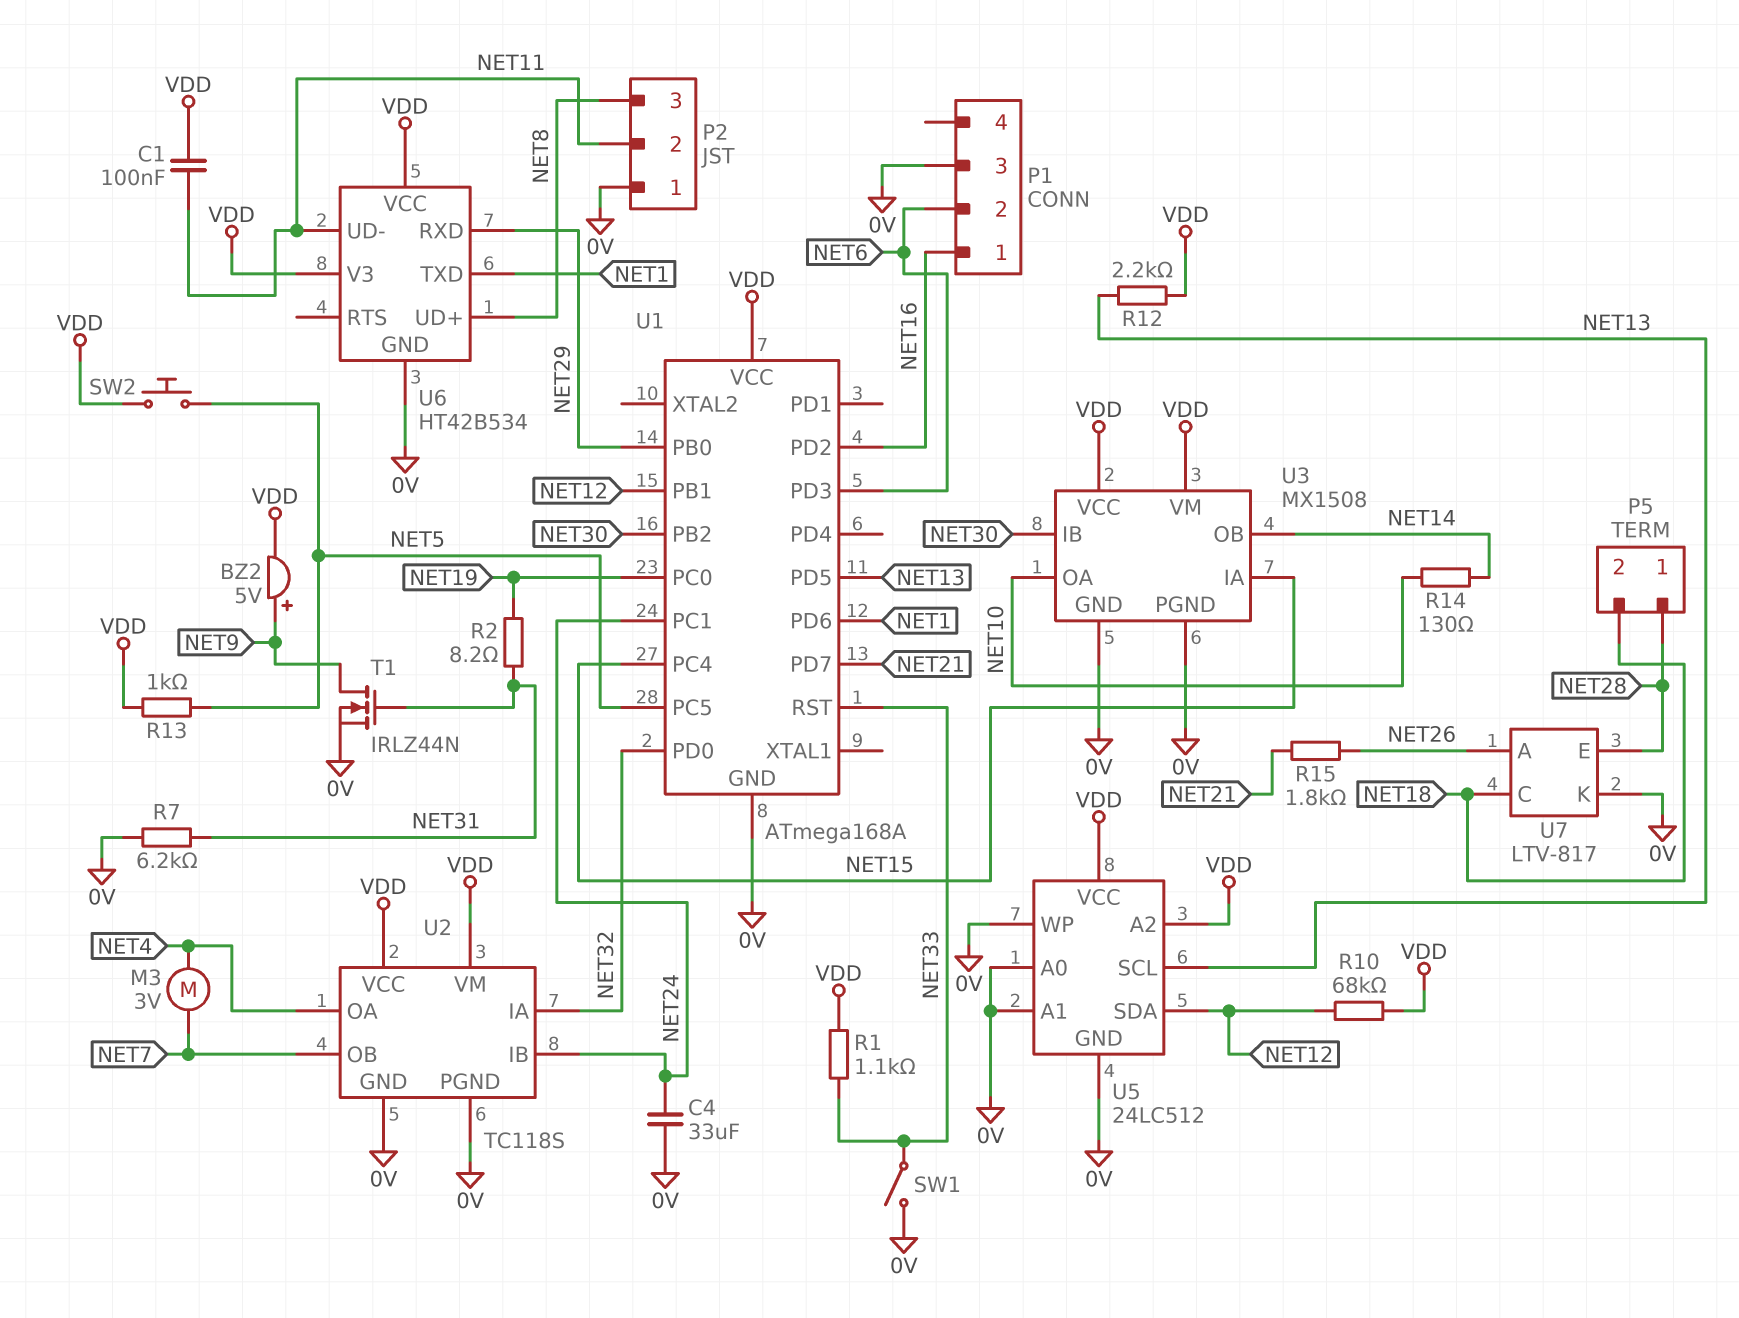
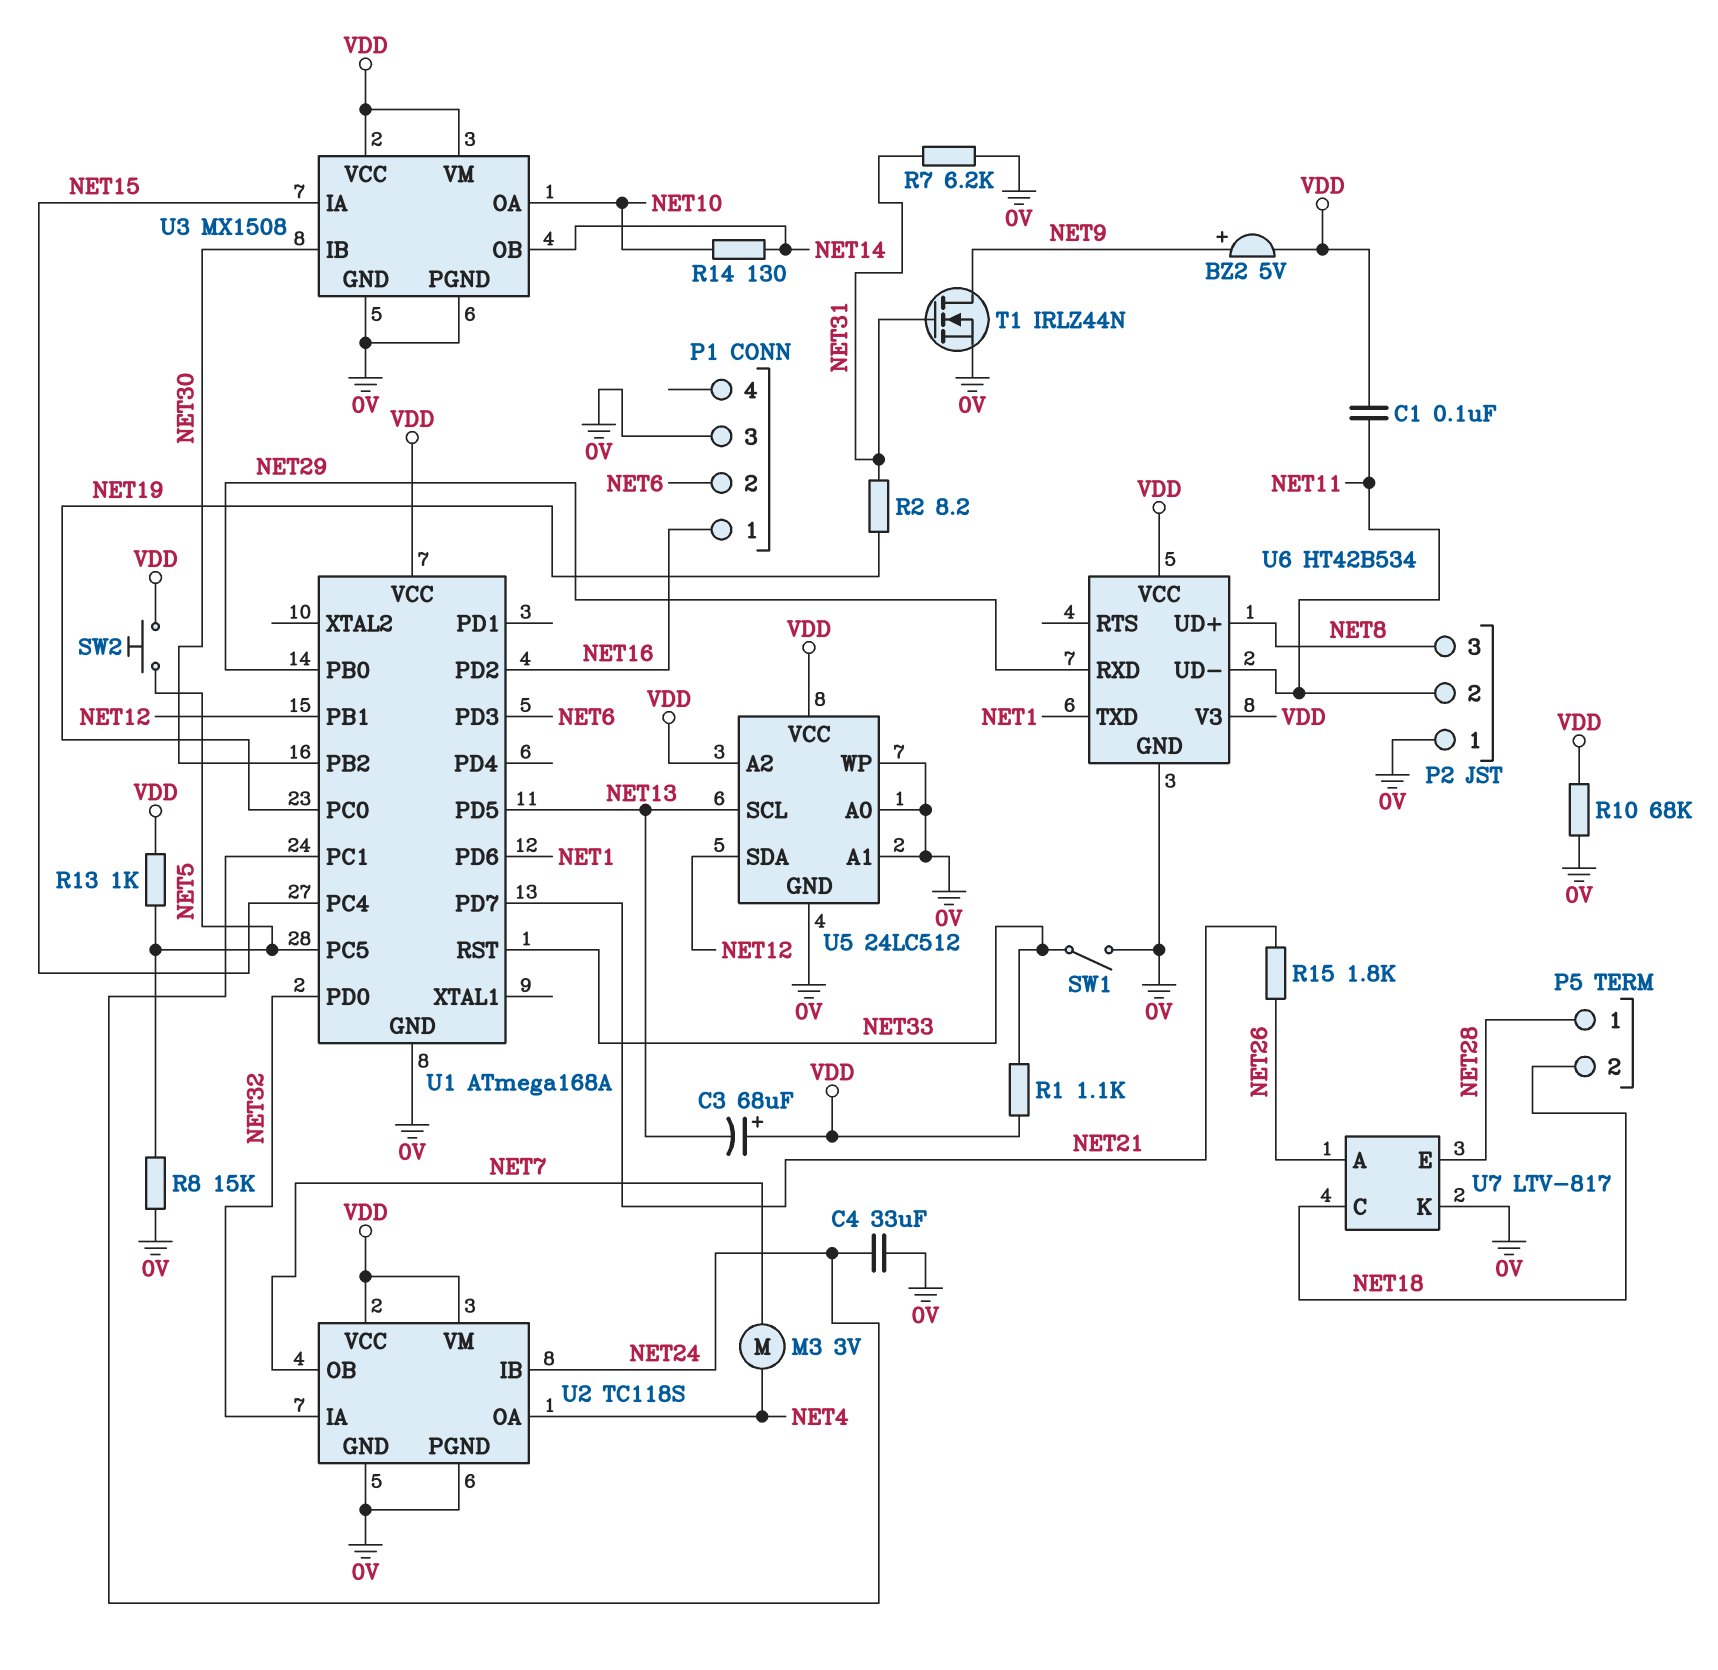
C3: none -> 68uF (plus VDD, minus NET13)
R8: none -> 15k (0V, NET5)
R10: 68k (NET12, VDD) -> 68k (0V, VDD)
R12: 2.2k (NET13, VDD) -> none

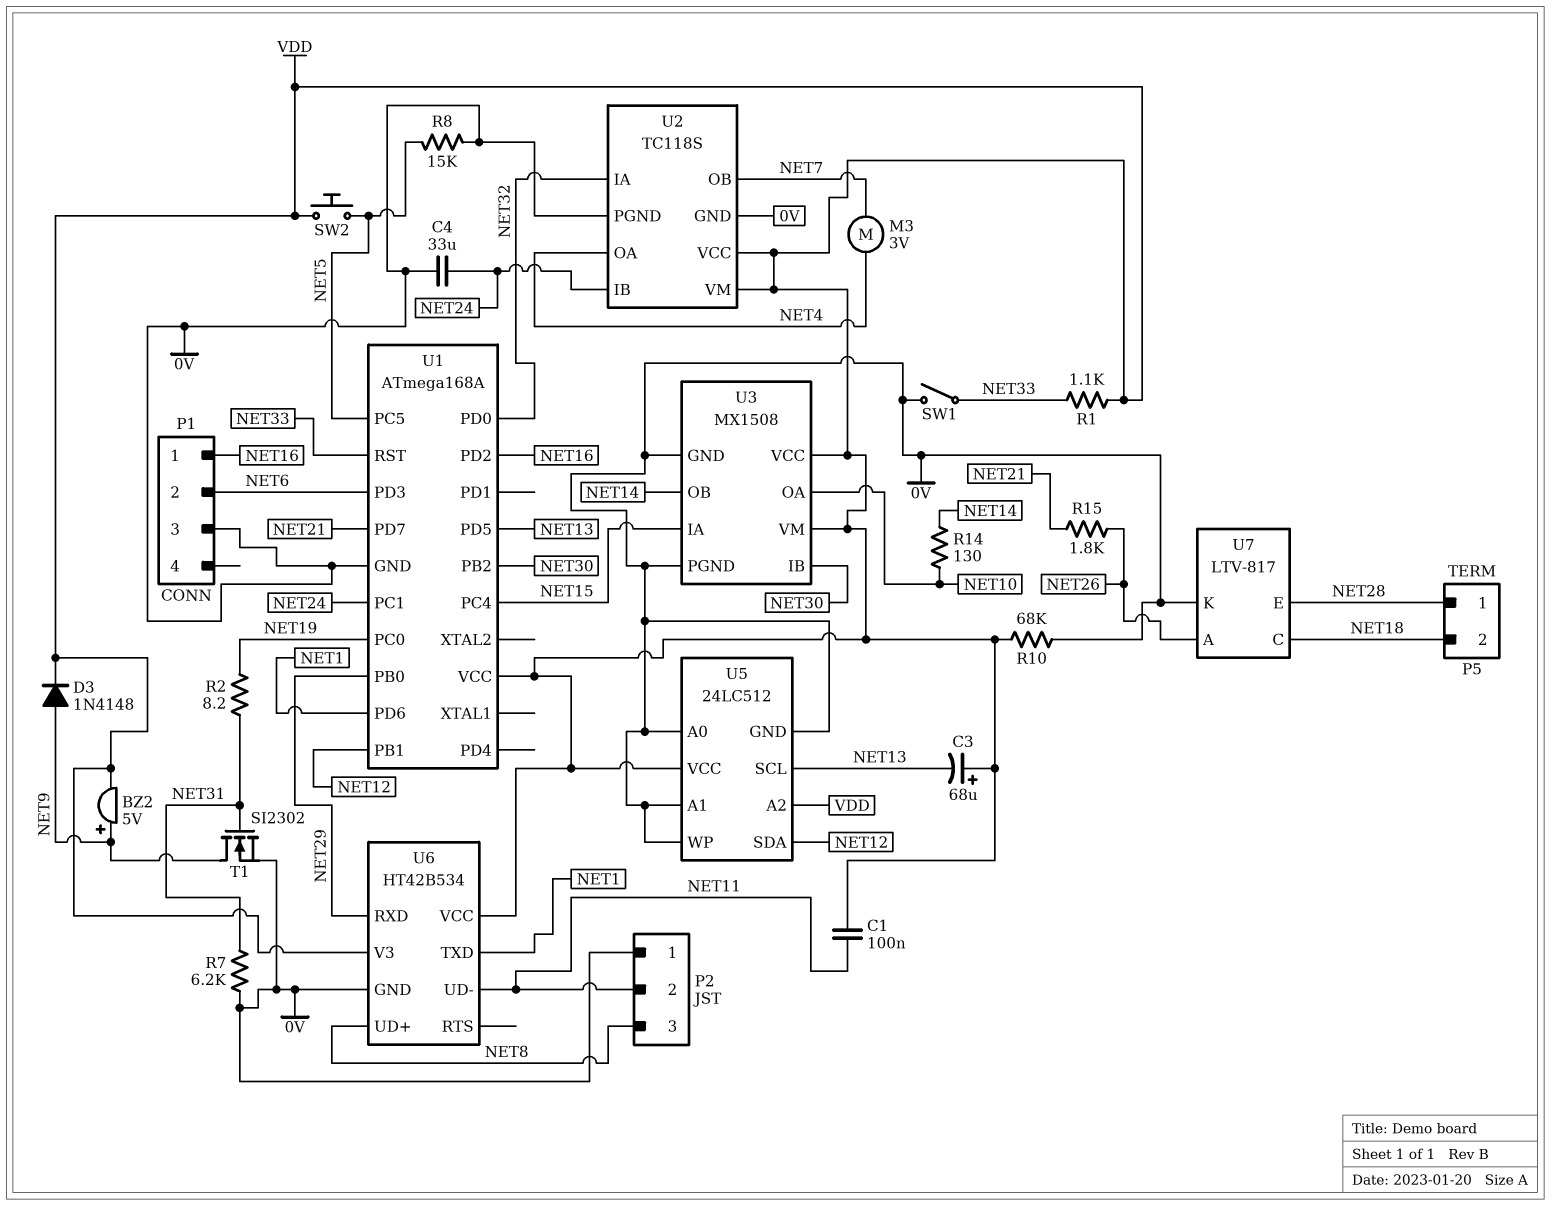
D3: none -> diode 1N4148 (A NET9, K VDD)
R13: 1k (NET5, VDD) -> none
T1: NMOS IRLZ44N (G NET31, D NET9, S 0V) -> NMOS SI2302 (G NET31, D NET9, S 0V)

